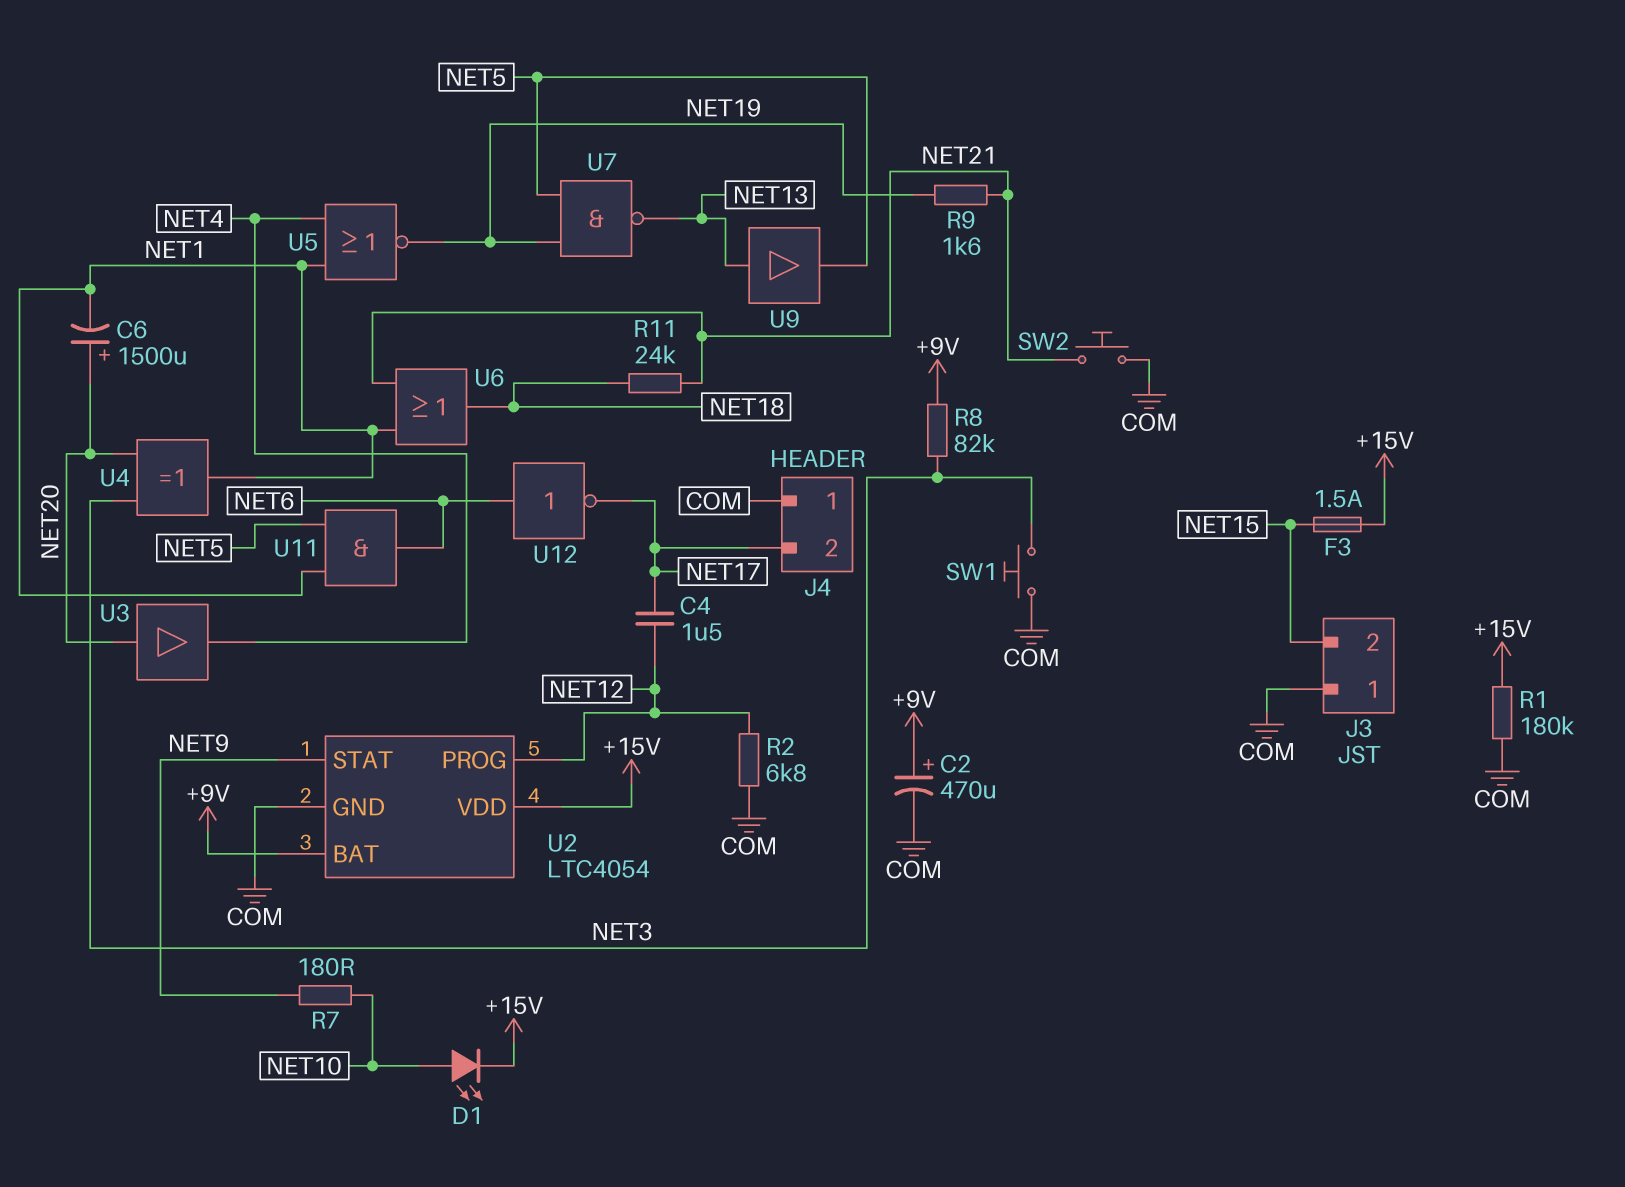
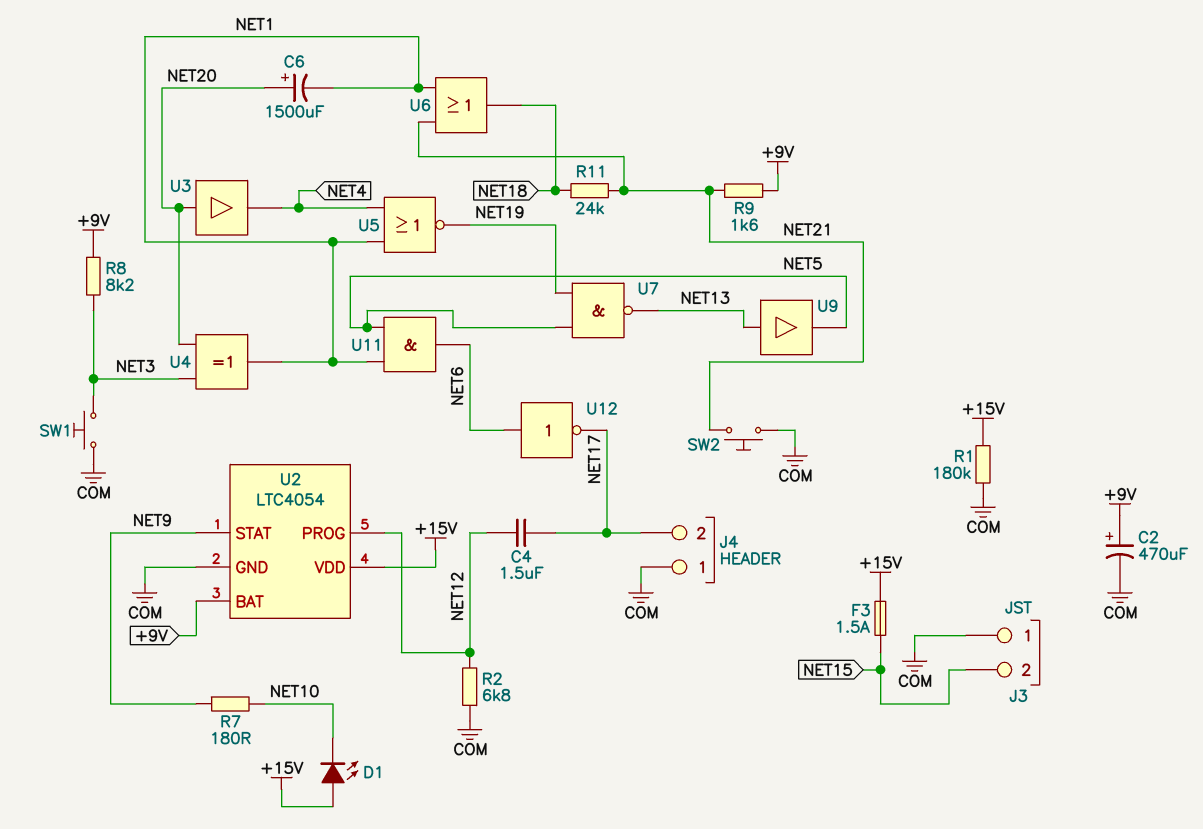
D1: LED (A NET10, K +15V) -> LED (A +15V, K NET10)
R8: 82k (+9V, NET3) -> 8.2k (+9V, NET3)
R9: 1.6k (NET19, NET21) -> 1.6k (+9V, NET21)

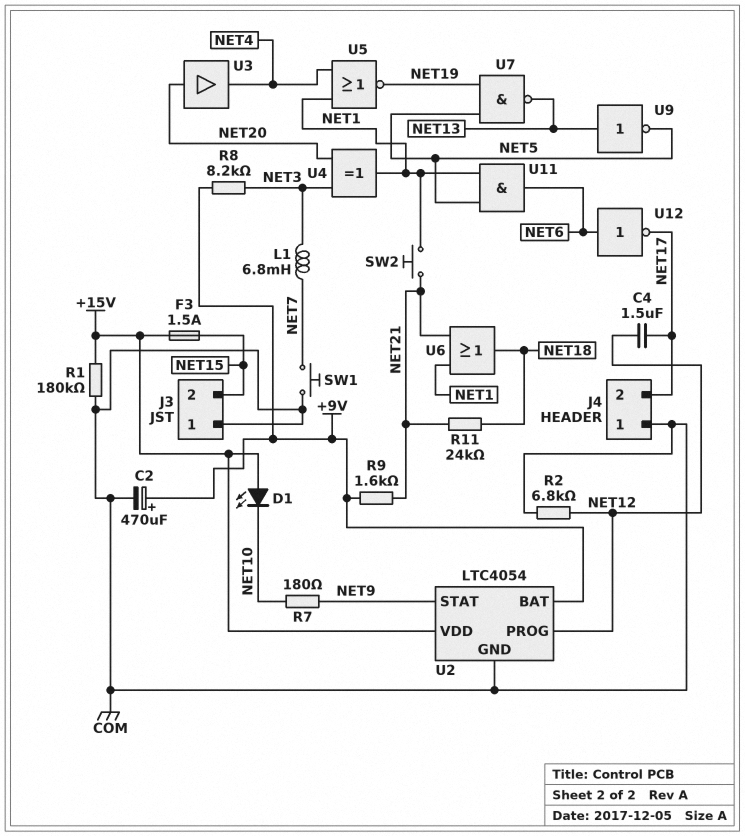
C6: 1500uF (plus NET20, minus NET1) -> none
L1: none -> 6.8mH (NET3, NET7)
SW1: button (COM, NET3) -> button (COM, NET7)
SW2: button (COM, NET21) -> button (NET1, NET21)
U9: buffer (in NET13, out NET5) -> NOT (in NET13, out NET5)

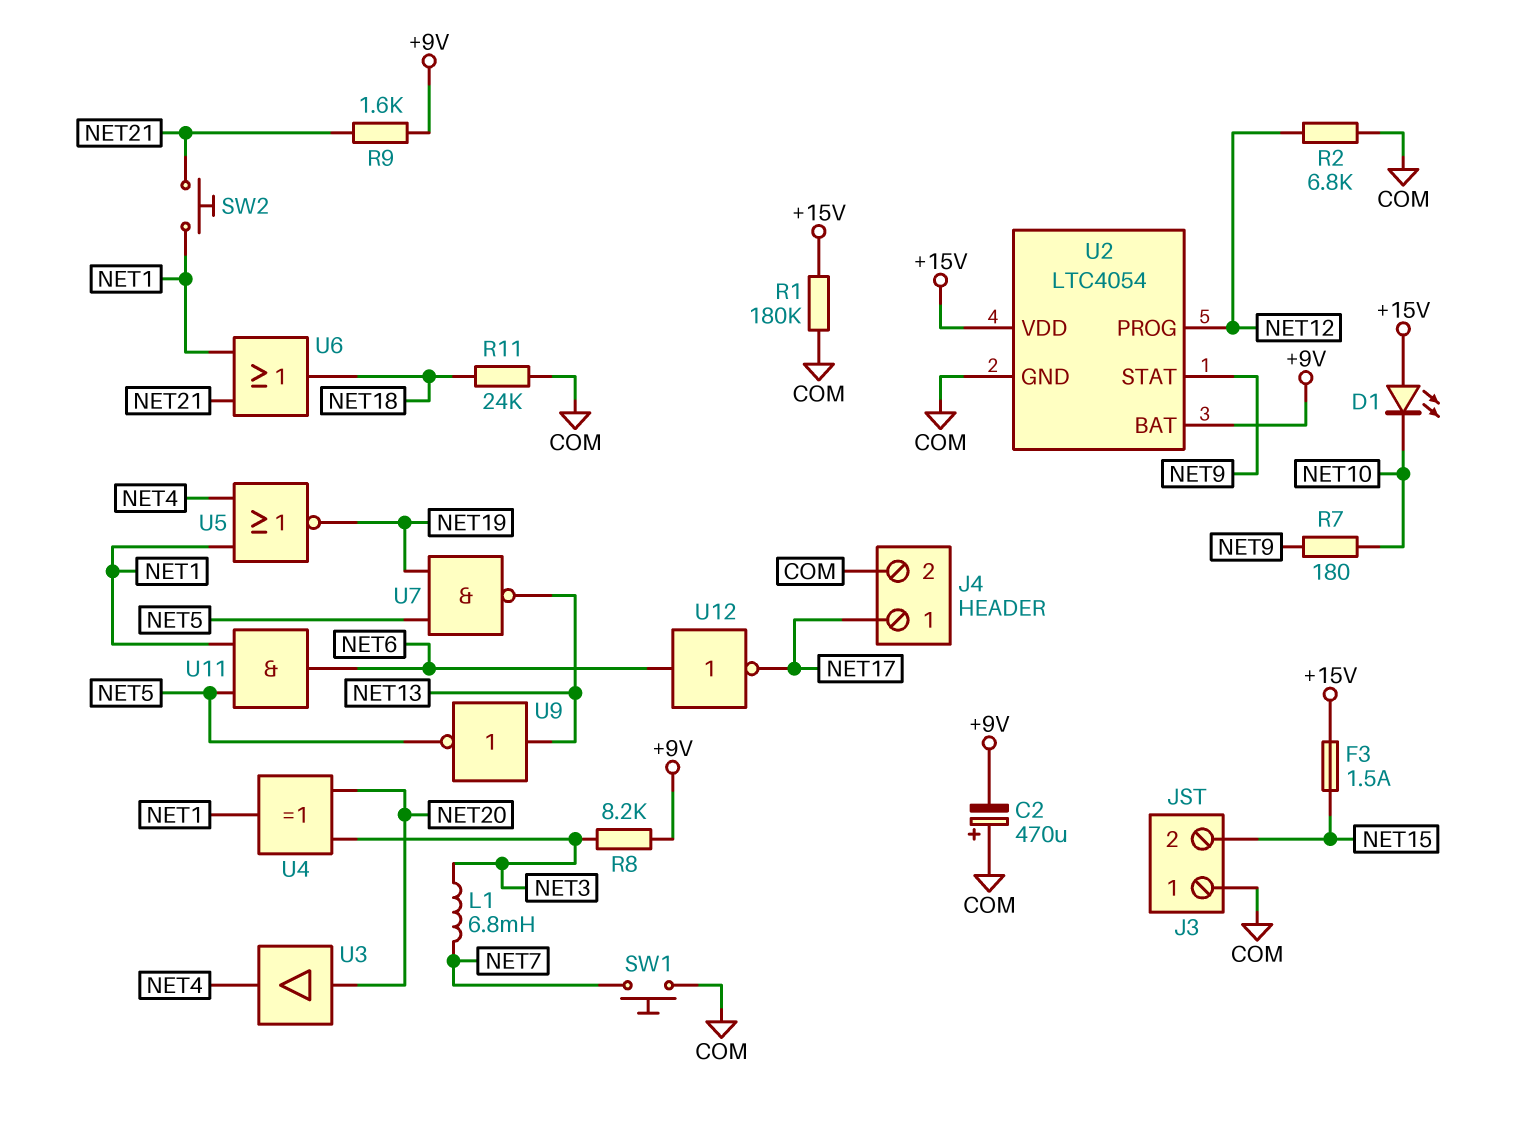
C2: 470uF (plus +9V, minus COM) -> 470uF (plus COM, minus +9V)
C4: 1.5uF (NET12, NET17) -> none
J4 pin 1: COM -> NET17
J4 pin 2: NET17 -> COM
R11: 24k (NET18, NET21) -> 24k (COM, NET18)

